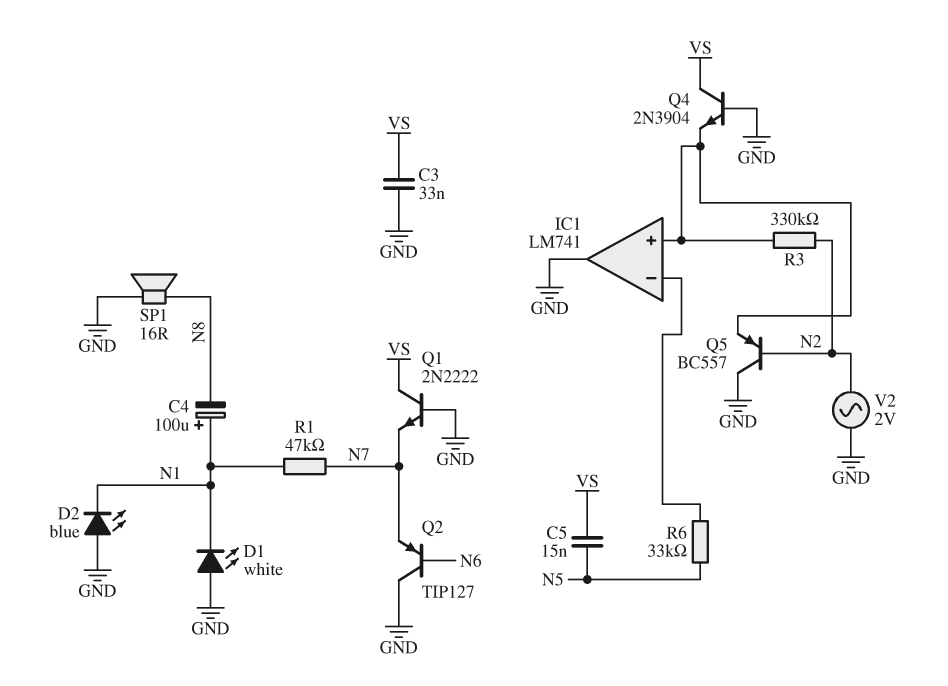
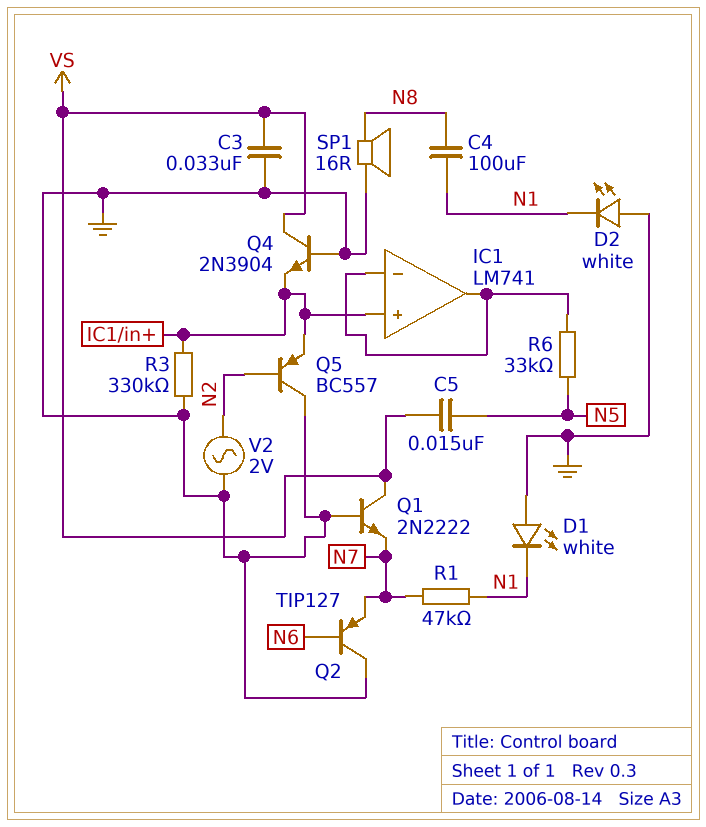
C4: 100uF (plus N1, minus N8) -> 100uF (N1, N8)
D2: LED blue (A GND, K N1) -> LED white (A GND, K N1)
IC1 pin out: GND -> IC1/in-
R3: 330k (IC1/in+, N2) -> 330k (GND, IC1/in+)

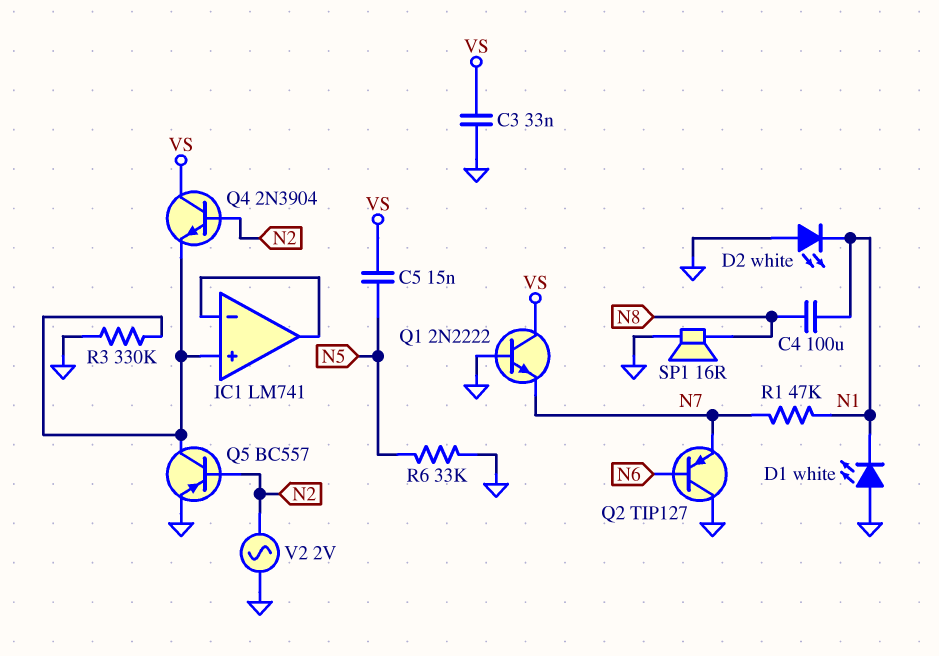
Q4: NPN 2N3904 (B GND, C VS, E IC1/in+) -> NPN 2N3904 (B N2, C VS, E IC1/in+)
Q5: PNP BC557 (B N2, C GND, E IC1/in+) -> PNP BC557 (B N2, C IC1/in+, E GND)
R6: 33k (IC1/in-, N5) -> 33k (GND, N5)

